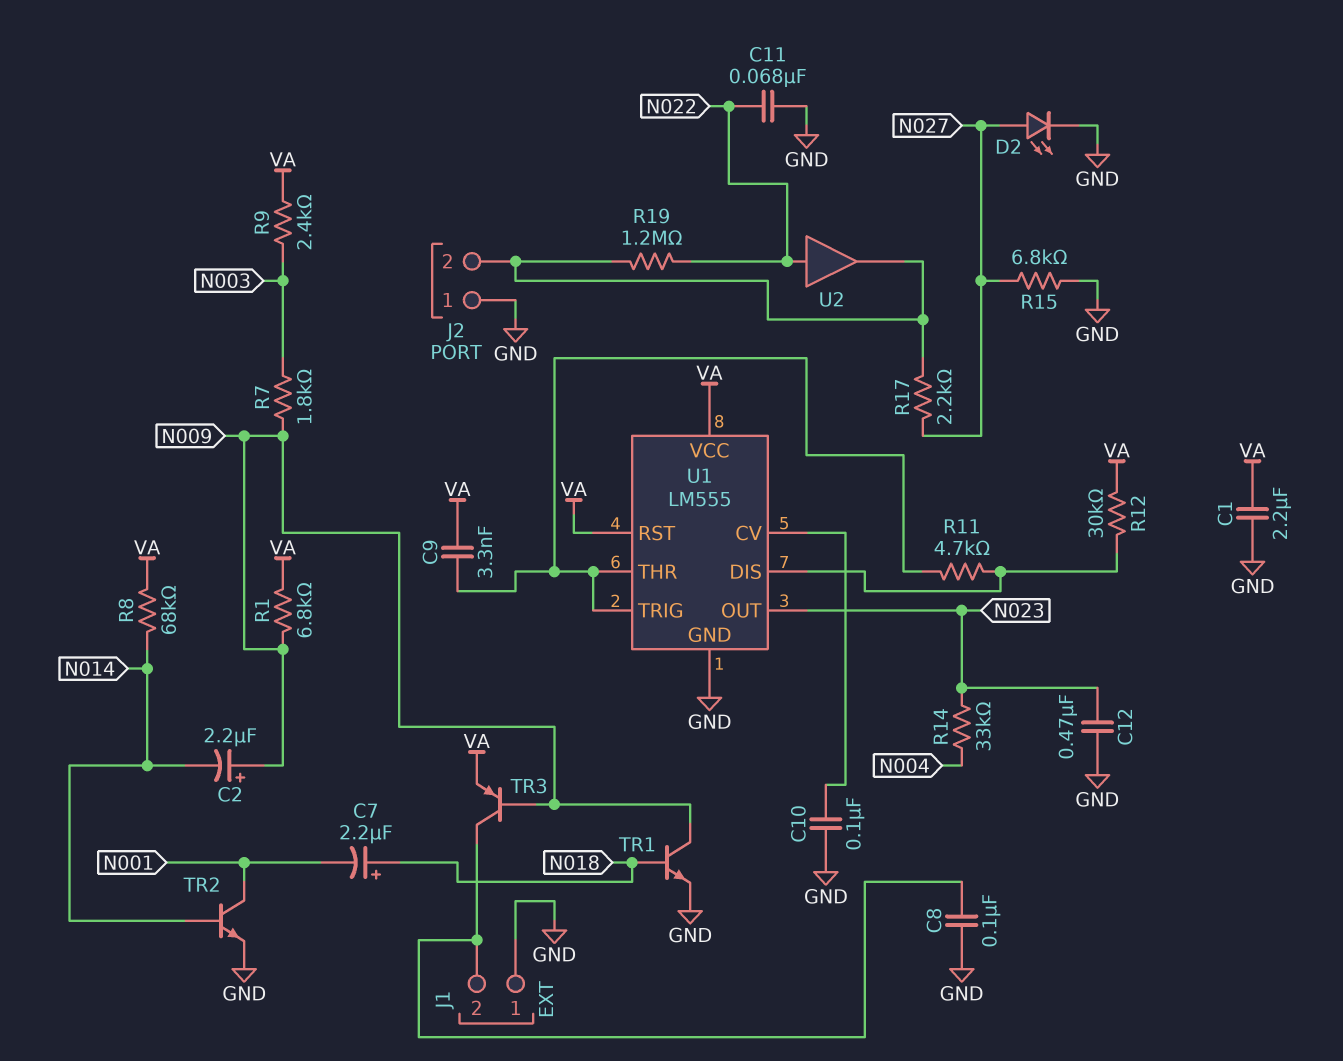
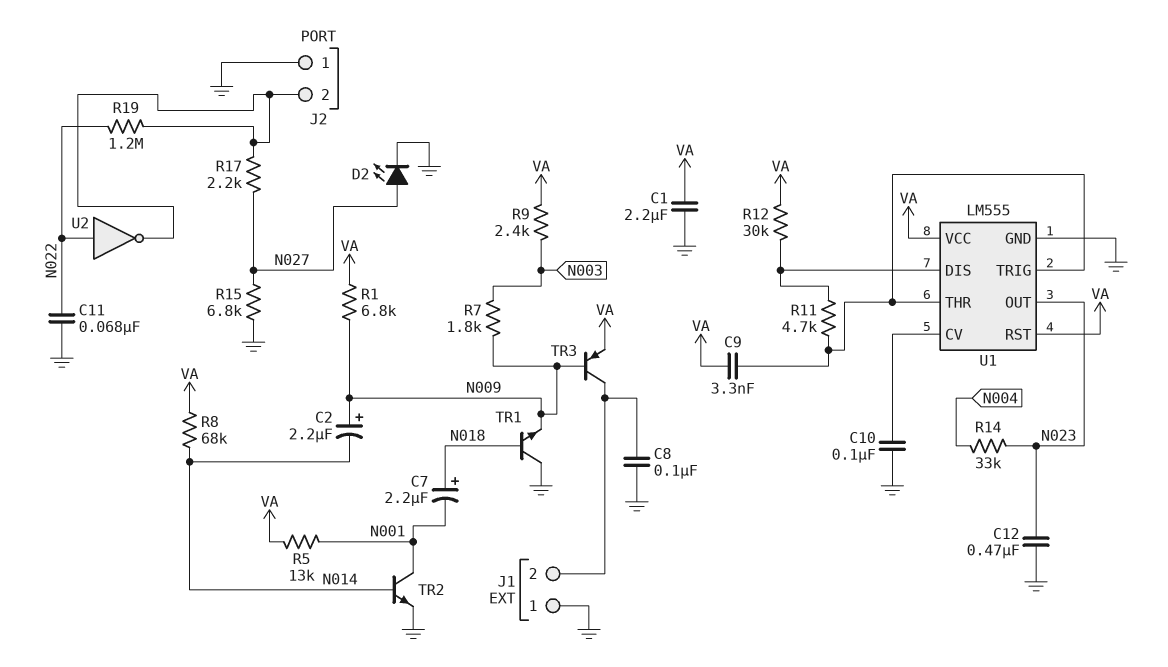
R5: none -> 13k (N001, VA)
TR1: NPN (B N018, C N009, E GND) -> NPN (B N018, C GND, E N009)
U2: buffer (in N022, out J2/2) -> NOT (in N022, out J2/2)

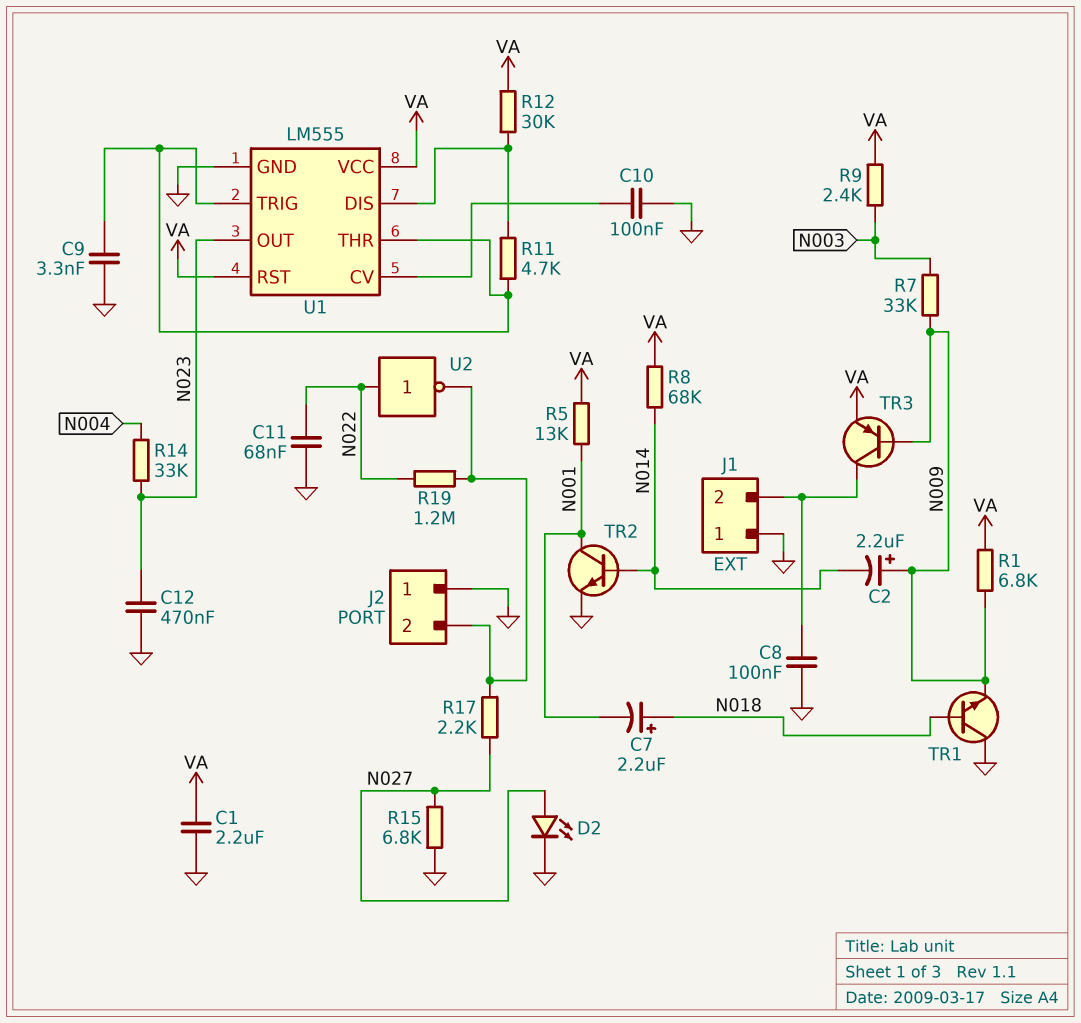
C9: 3.3nF (U1/THR, VA) -> 3.3nF (GND, U1/THR)
R7: 1.8k (N003, N009) -> 33k (N003, N009)

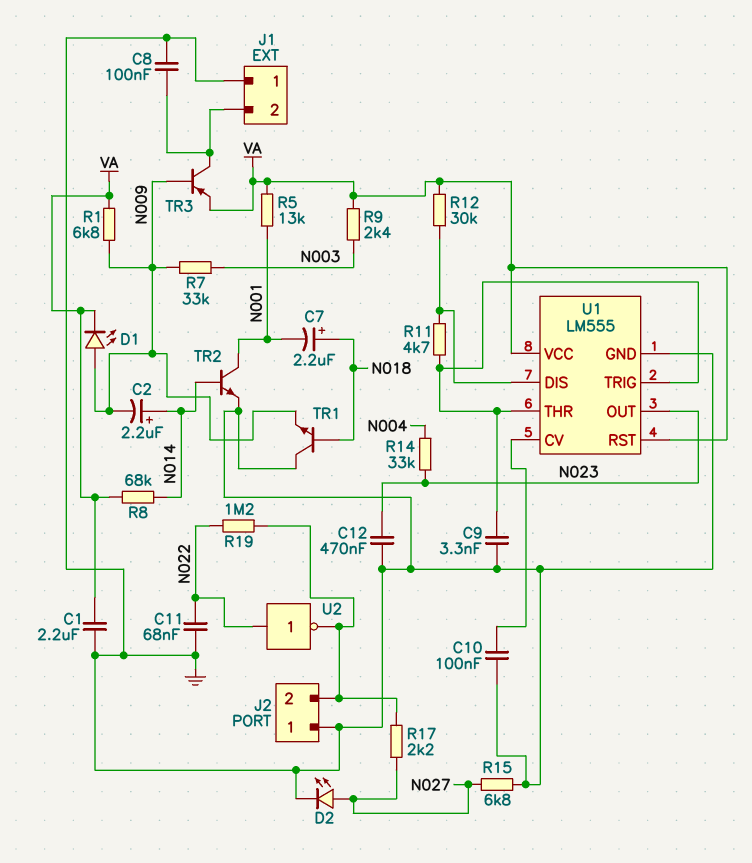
C2: 2.2uF (plus N009, minus N014) -> 2.2uF (plus N014, minus N009)
D1: none -> LED (A N009, K VA)

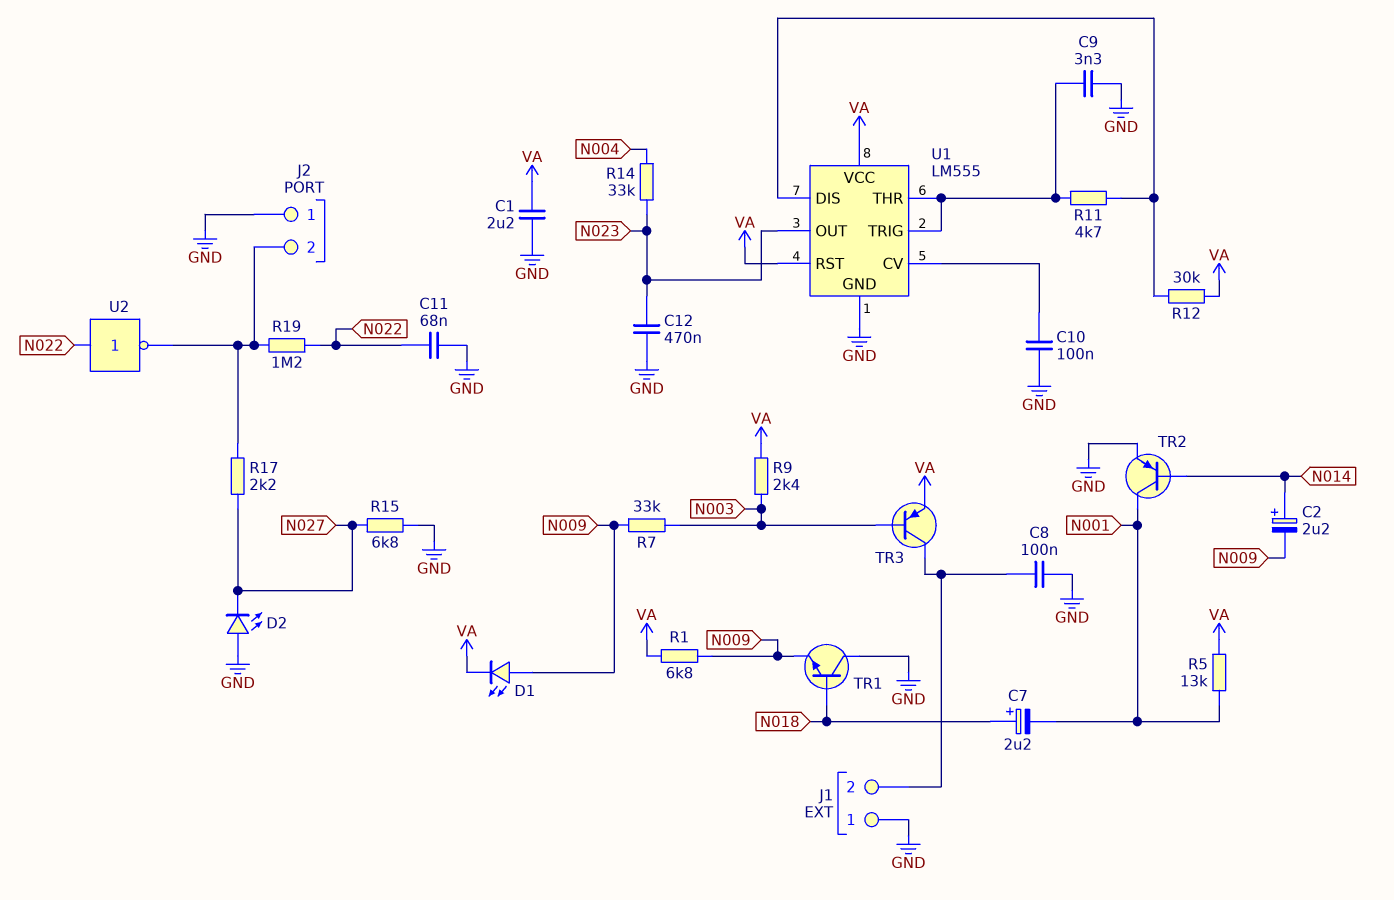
D2: LED (A N027, K GND) -> LED (A GND, K N027)
R8: 68k (N014, VA) -> none
TR2: NPN (B N014, C N001, E GND) -> PNP (B N014, C N001, E GND)
TR3: PNP (B N009, C J1/2, E VA) -> PNP (B N003, C J1/2, E VA)

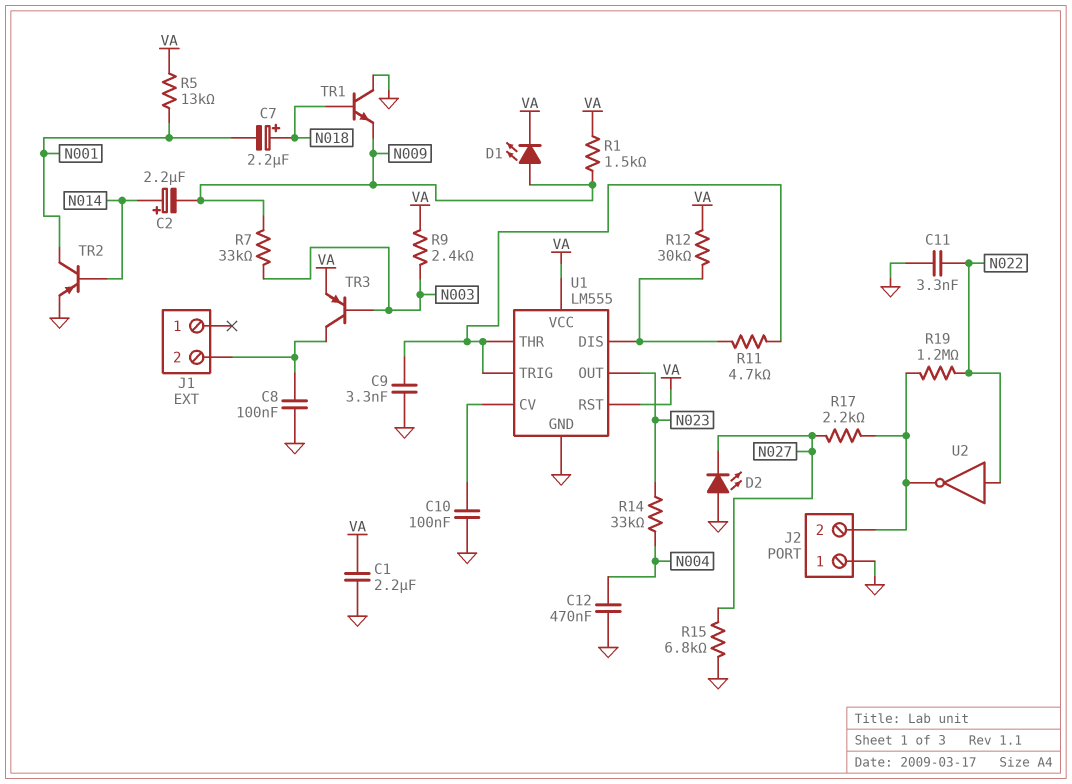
C11: 68nF (GND, N022) -> 3.3nF (GND, N022)
C12: 470nF (GND, N023) -> 470nF (GND, N004)
J1 pin 1: GND -> none
R1: 6.8k (N009, VA) -> 1.5k (N009, VA)

